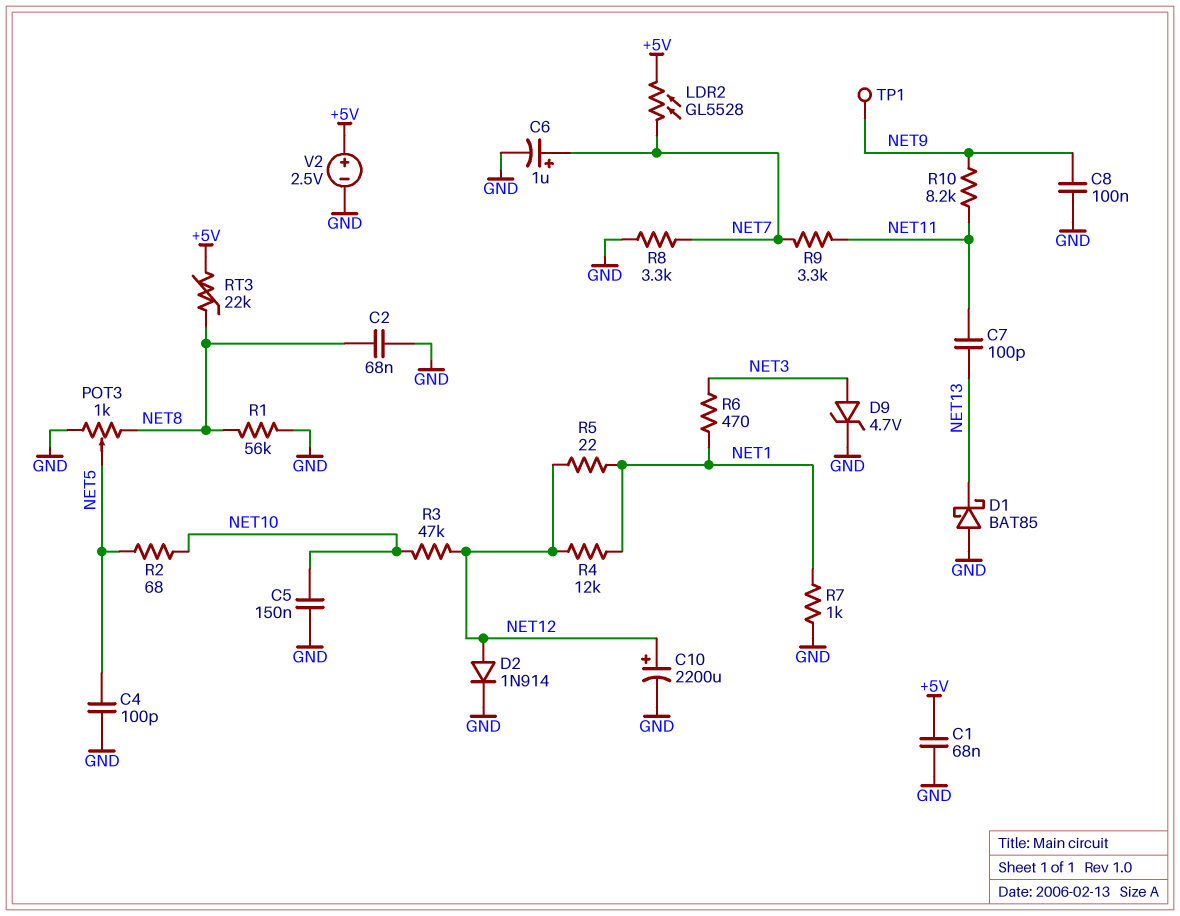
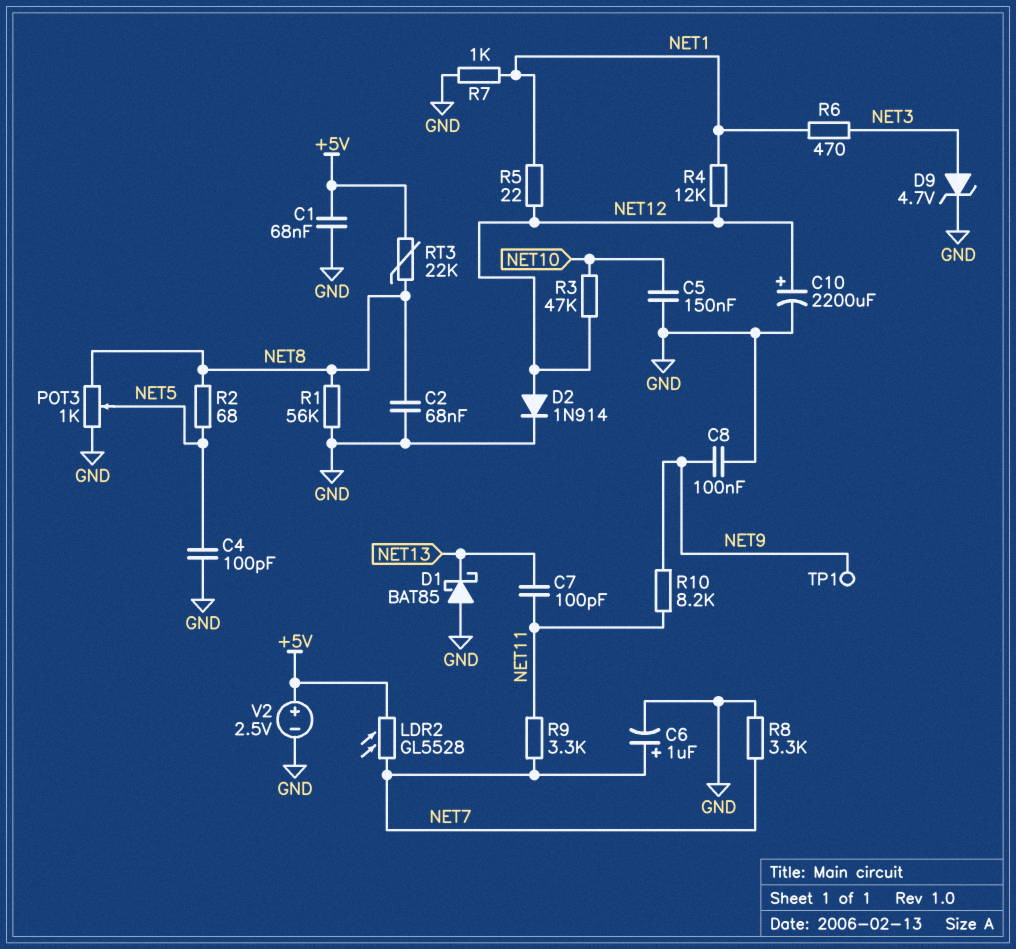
R2: 68 (NET5, NET10) -> 68 (NET5, NET8)

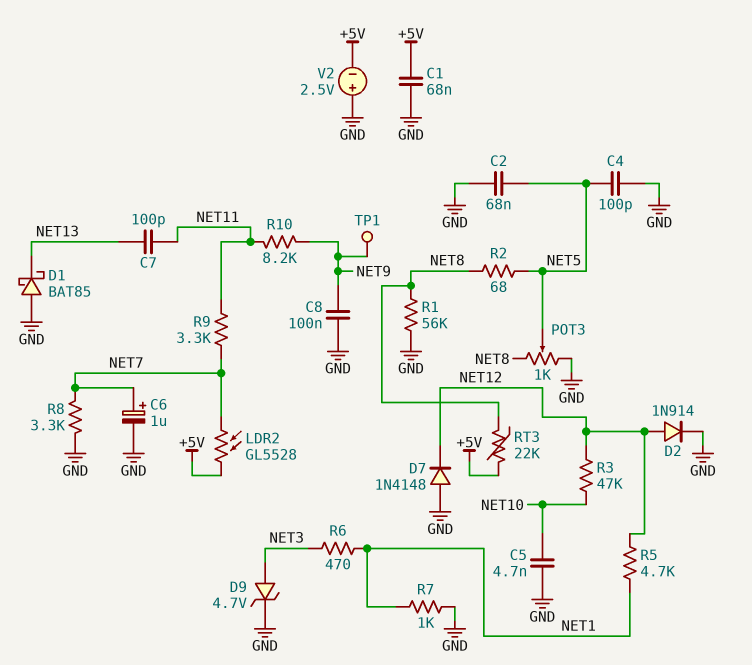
C2: 68nF (GND, NET8) -> 68nF (GND, NET5)
C5: 150nF (GND, NET10) -> 4.7nF (GND, NET10)
C10: 2200uF (plus NET12, minus GND) -> none
D7: none -> diode 1N4148 (A GND, K NET12)
R4: 12k (NET1, NET12) -> none
R5: 22 (NET1, NET12) -> 4.7k (NET1, NET12)
V2: 2.5V (plus +5V, minus GND) -> 2.5V (plus GND, minus +5V)

